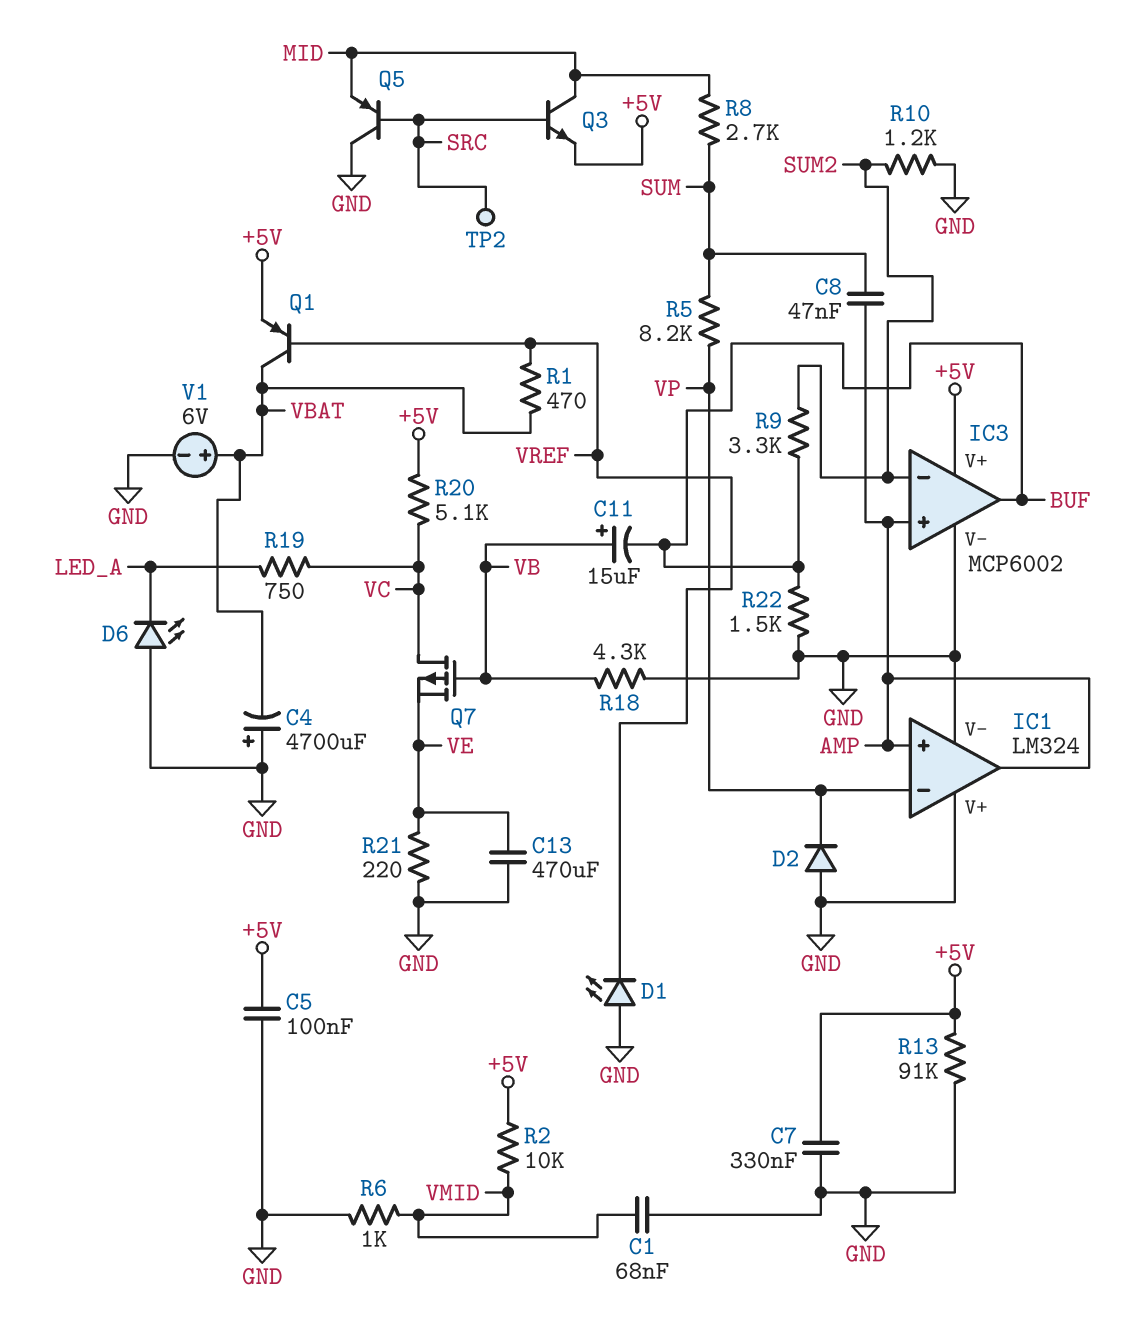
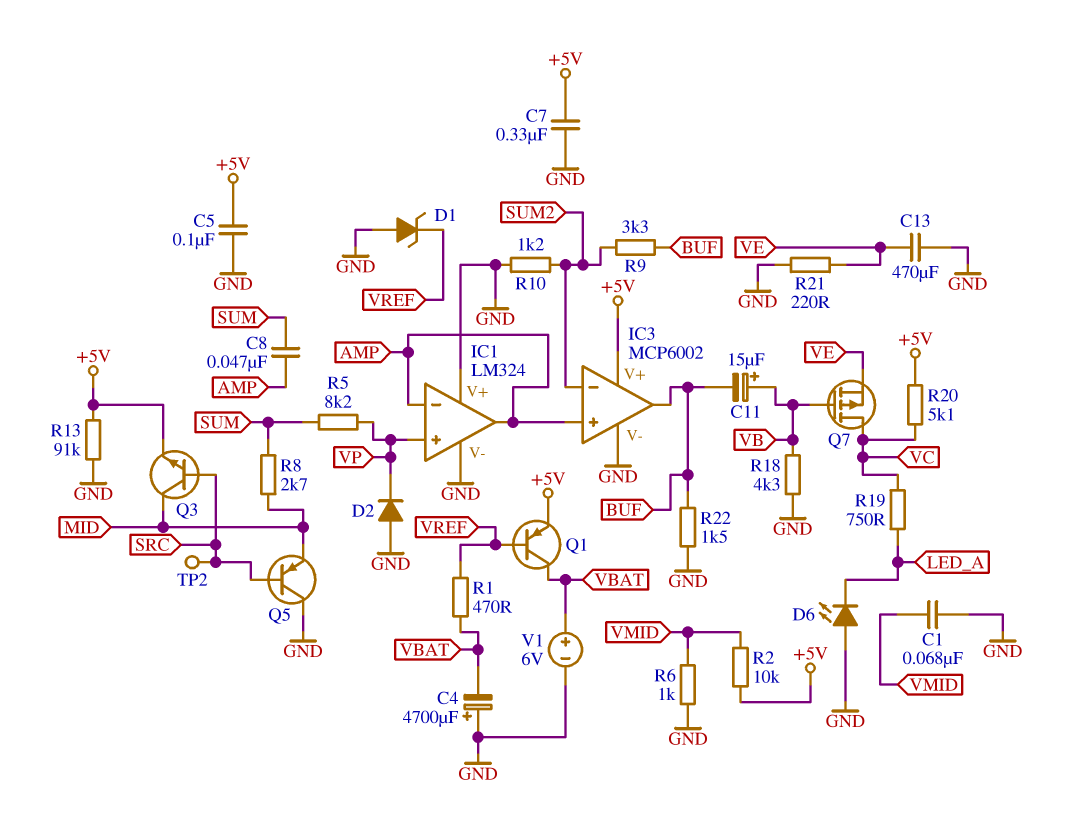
D1: LED (A GND, K VREF) -> zener (A GND, K VREF)
IC1 pin in+: AMP -> VP
IC1 pin in-: VP -> AMP

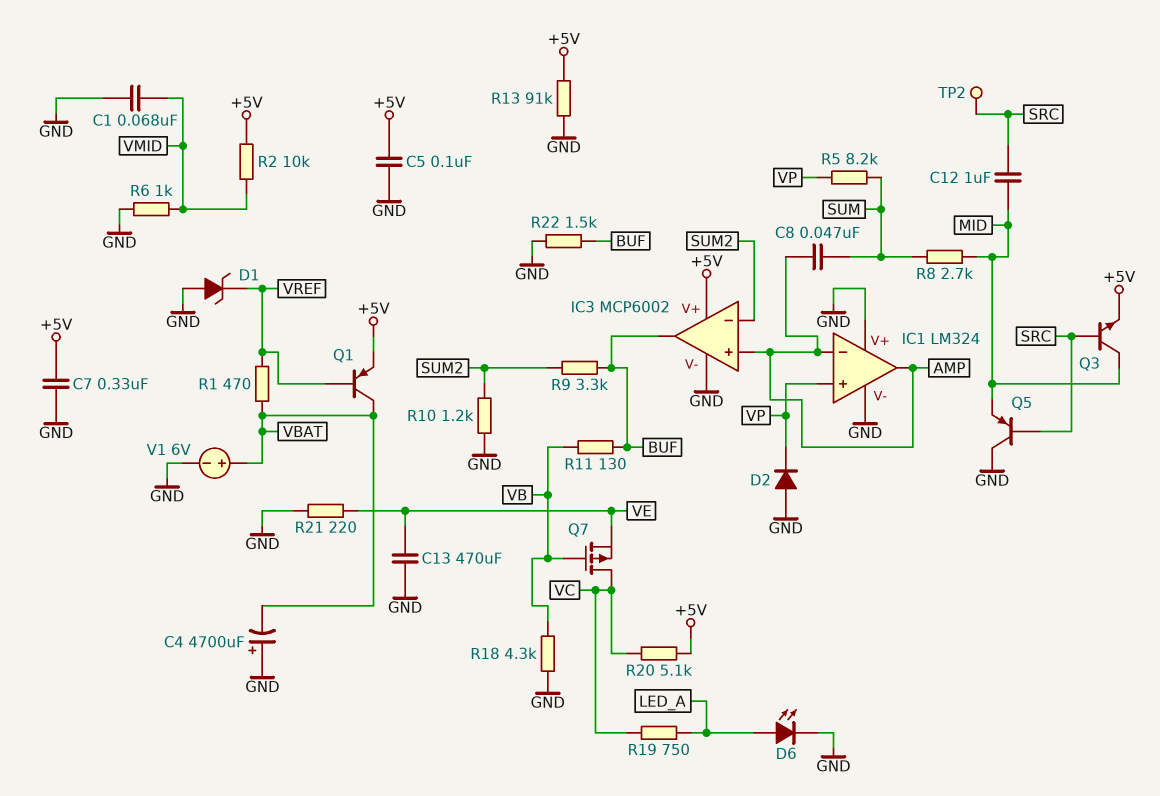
C11: 15uF (plus VB, minus BUF) -> none
C12: none -> 1uF (MID, SRC)
D6: LED (A GND, K LED_A) -> LED (A LED_A, K GND)
R11: none -> 130 (BUF, VB)

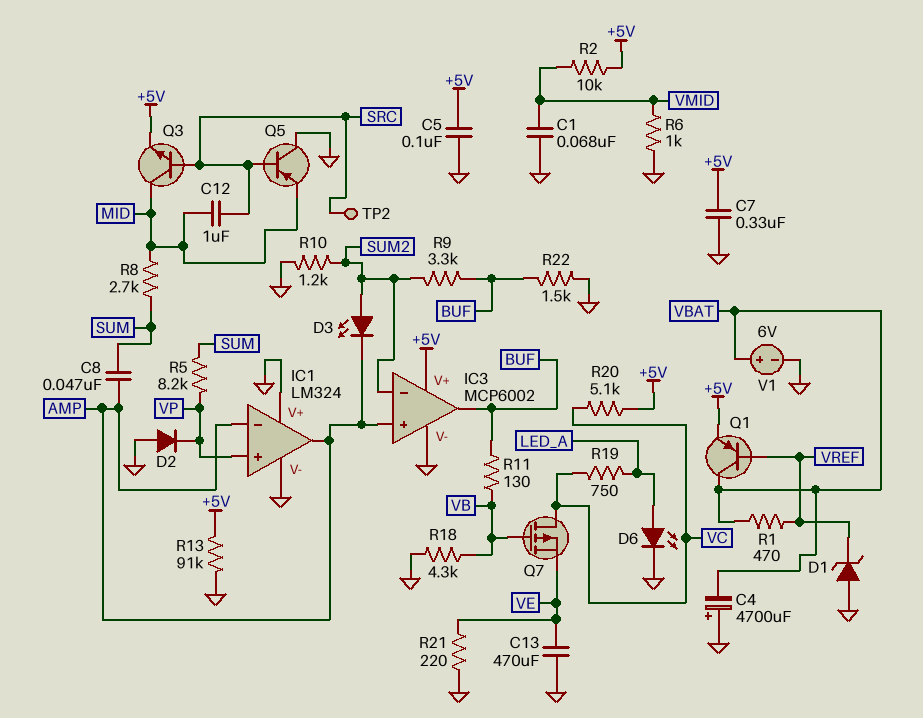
D3: none -> LED (A SUM2, K AMP)

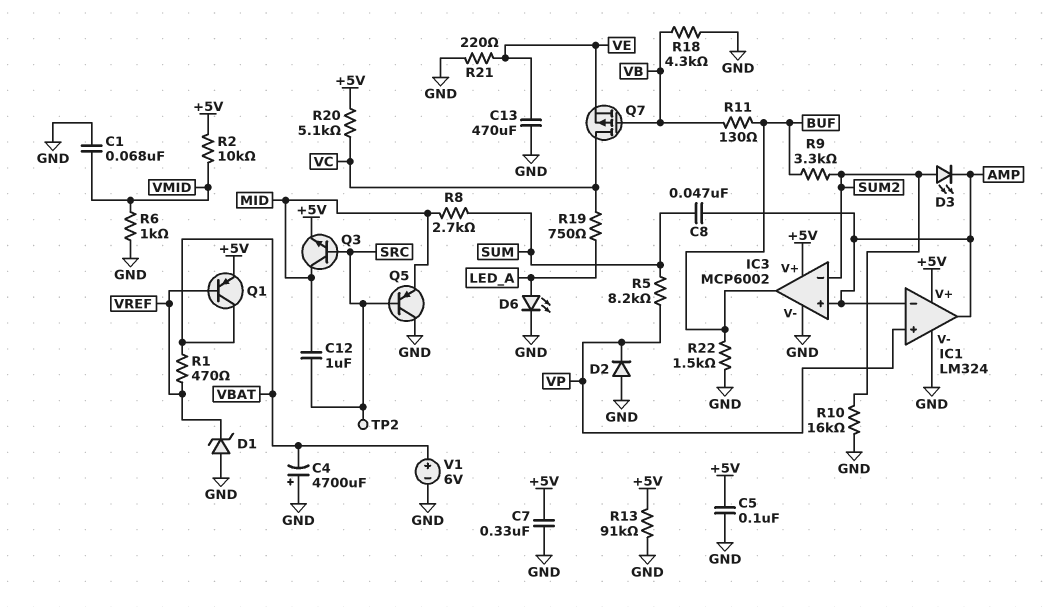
IC1 pin V+: GND -> +5V
R10: 1.2k (GND, SUM2) -> 16k (GND, SUM2)

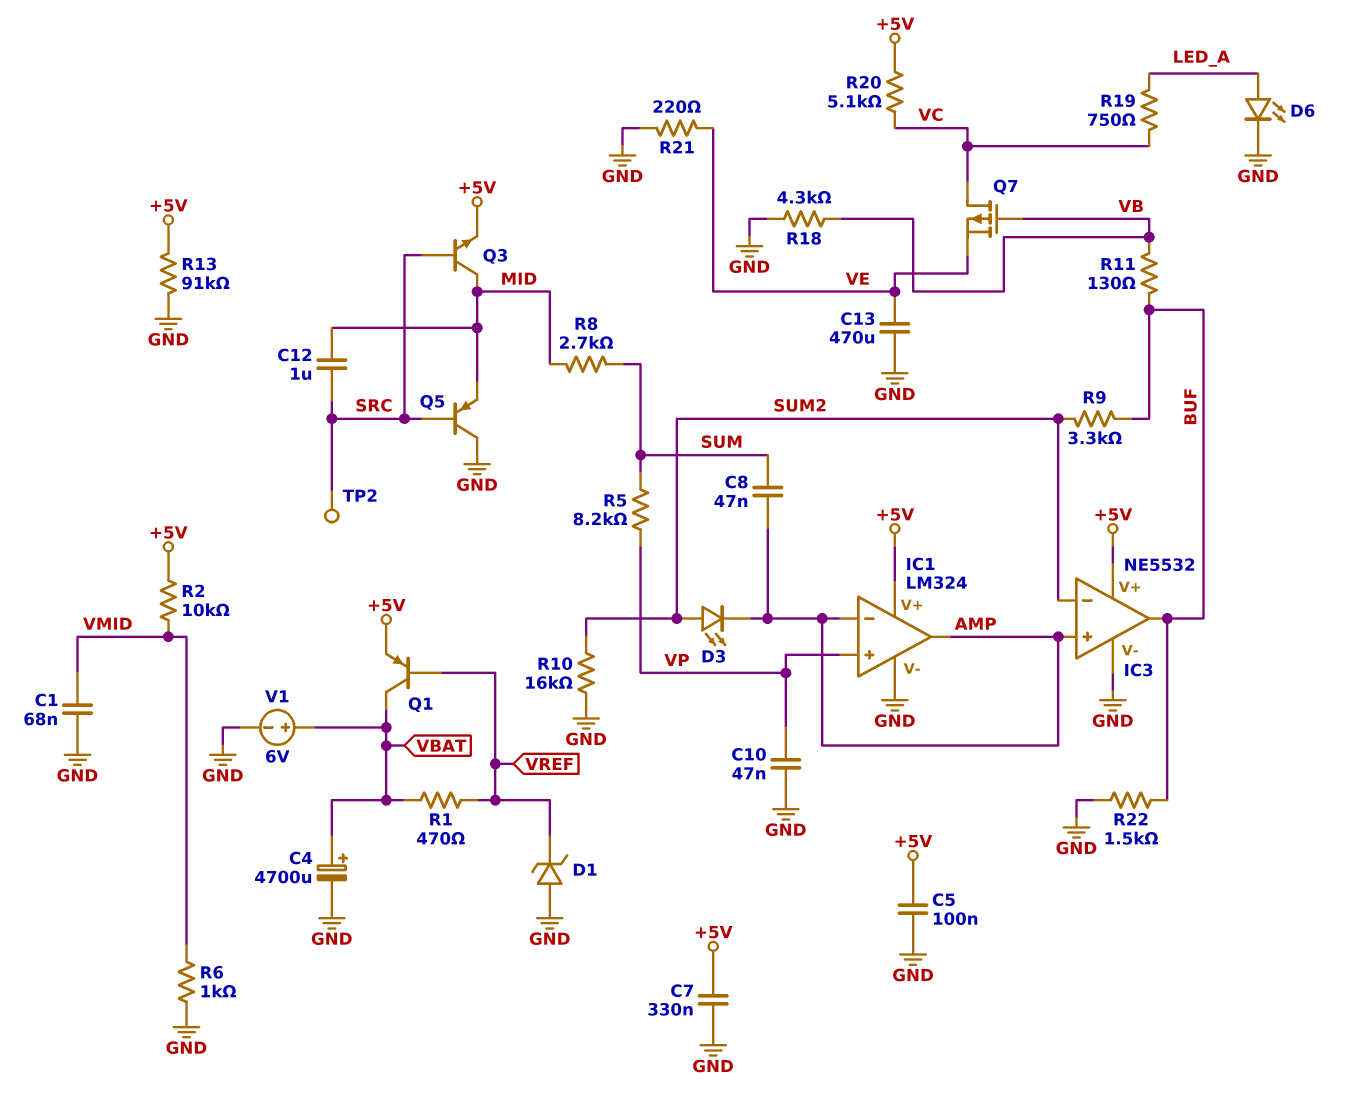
C4: 4700uF (plus GND, minus VBAT) -> 4700uF (plus VBAT, minus GND)
C10: none -> 47nF (GND, VP)
D2: diode (A GND, K VP) -> none
IC3: MCP6002 -> NE5532

